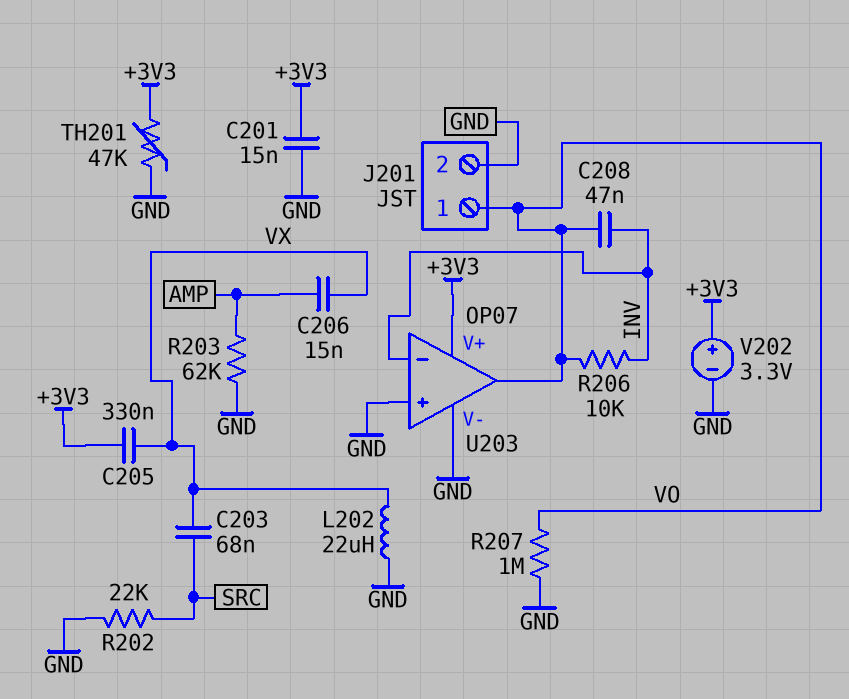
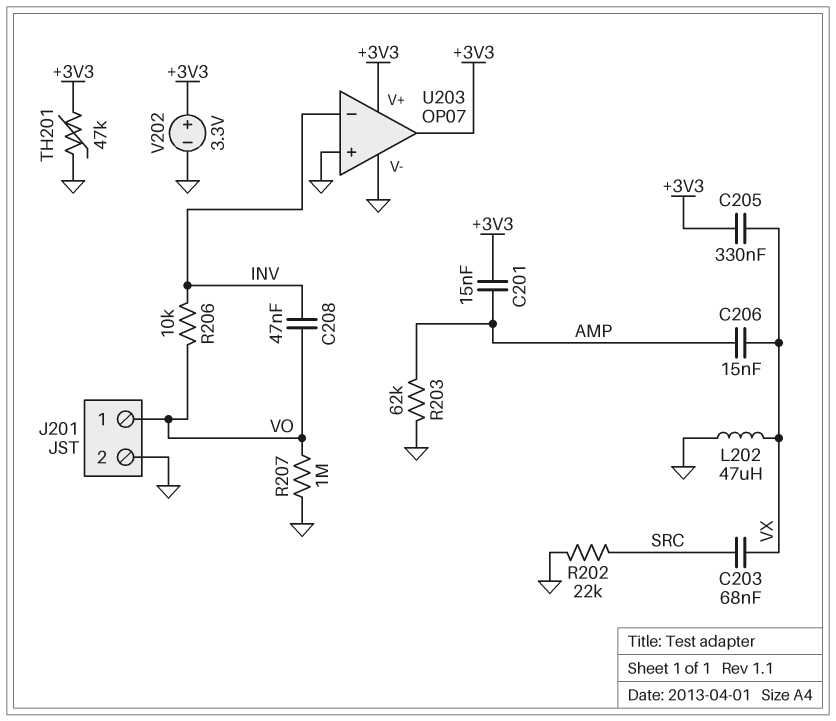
C201: 15nF (+3V3, GND) -> 15nF (+3V3, AMP)
L202: 22uH (GND, VX) -> 47uH (GND, VX)
U203 pin out: VO -> +3V3

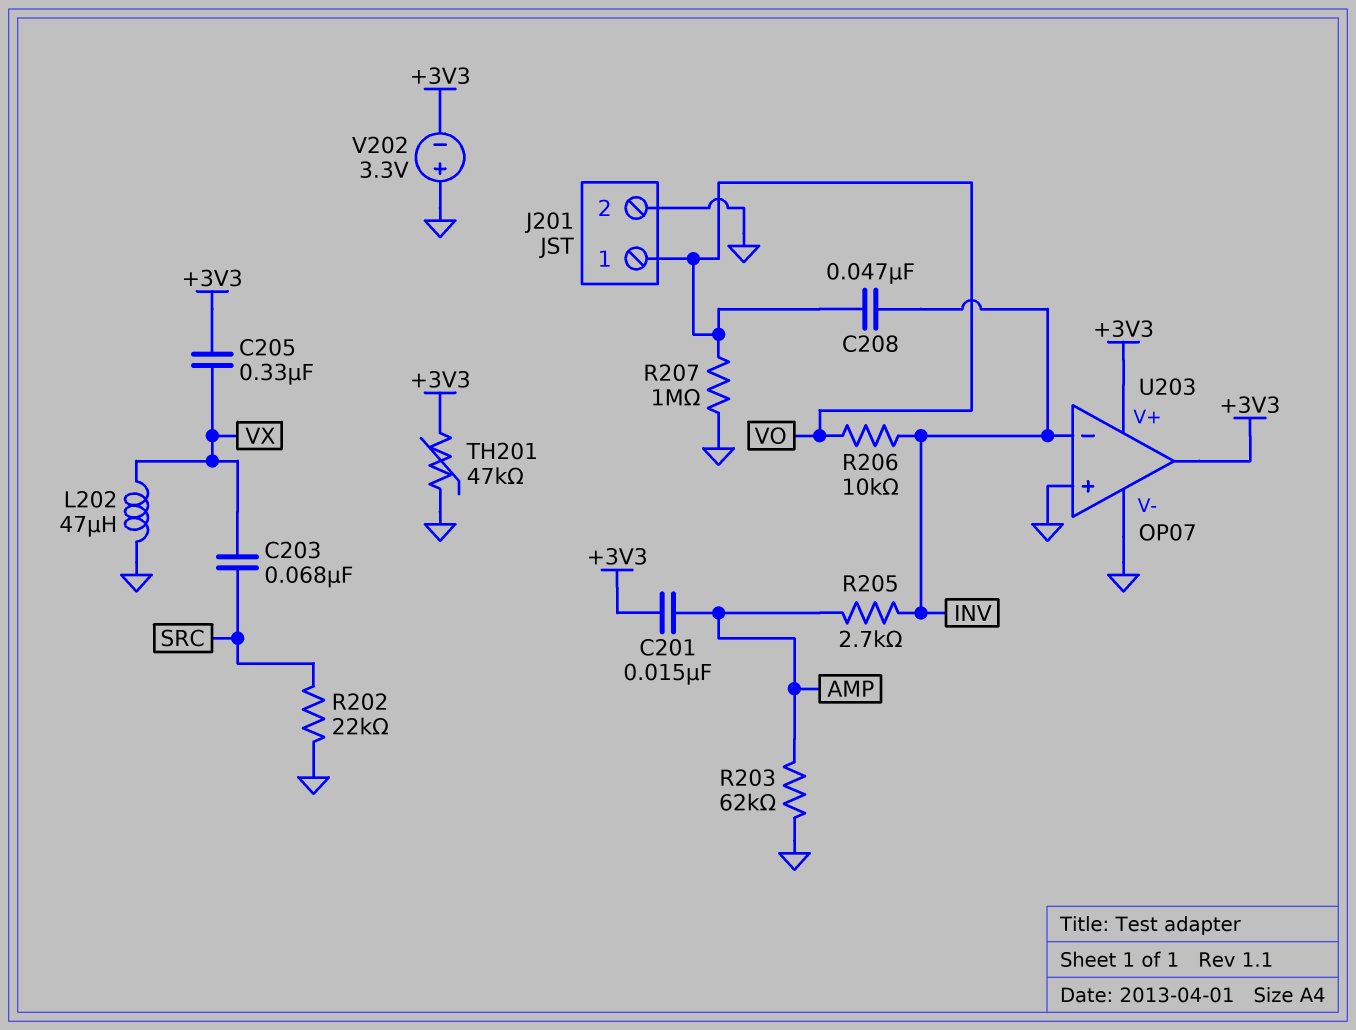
C206: 15nF (AMP, VX) -> none
R205: none -> 2.7k (AMP, INV)
V202: 3.3V (plus +3V3, minus GND) -> 3.3V (plus GND, minus +3V3)

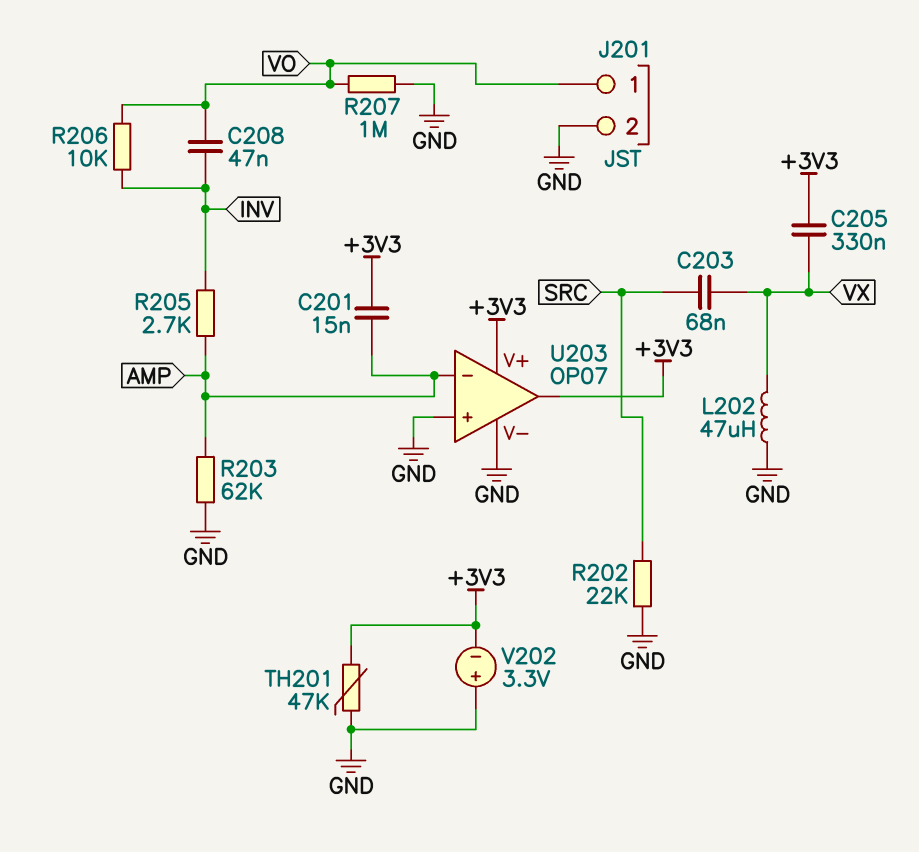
U203 pin in-: INV -> AMP

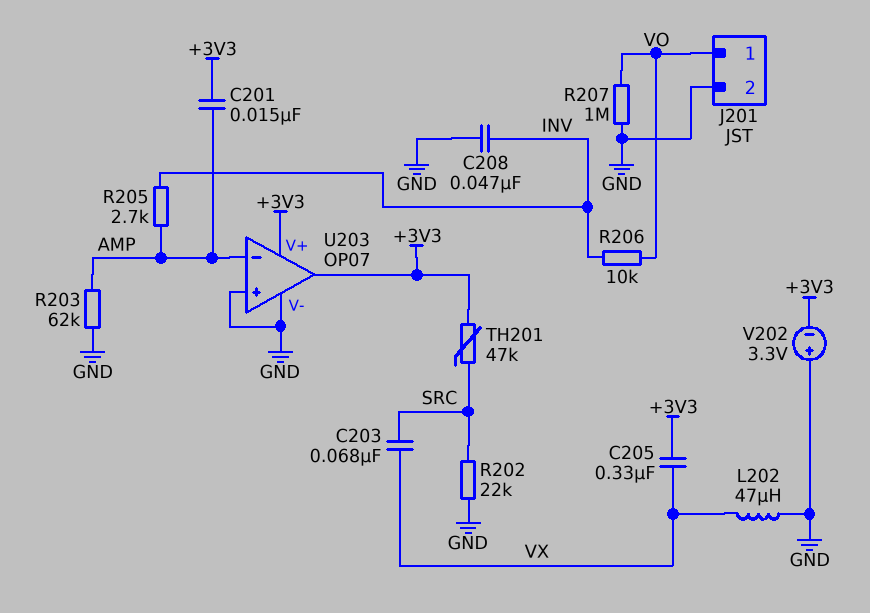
C208: 47nF (INV, VO) -> 47nF (GND, INV)
TH201: 47k (+3V3, GND) -> 47k (+3V3, SRC)

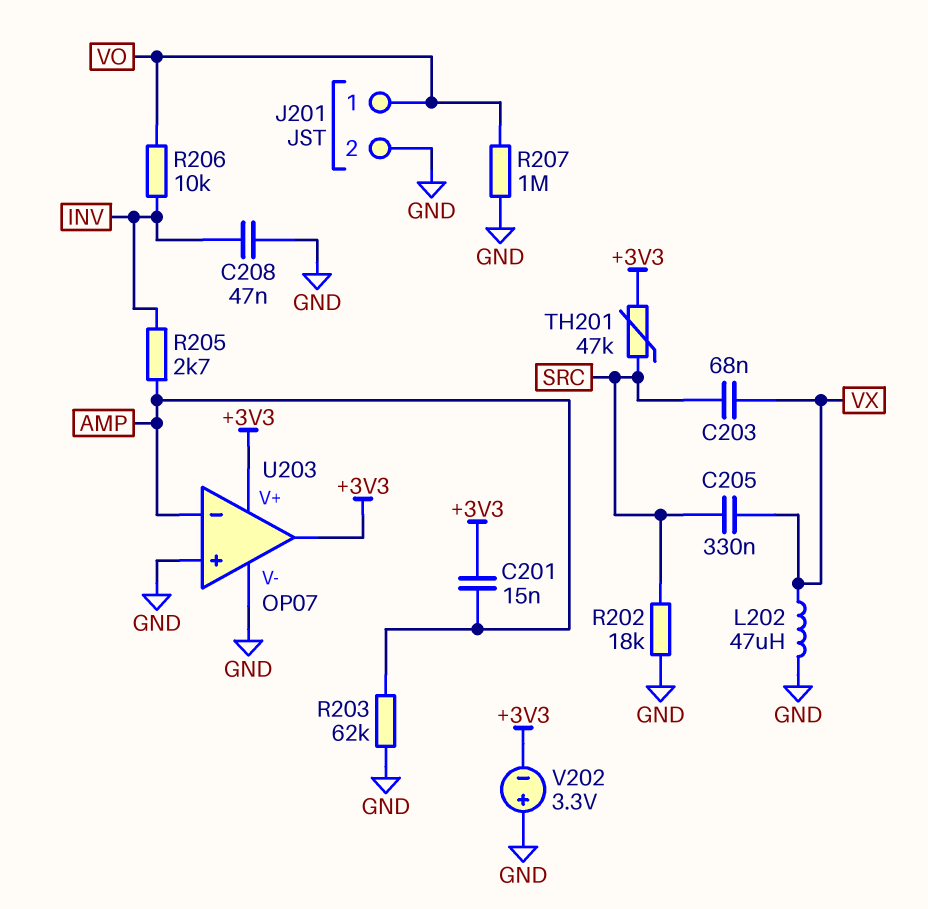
C205: 330nF (+3V3, VX) -> 330nF (SRC, VX)
R202: 22k (GND, SRC) -> 18k (GND, SRC)

